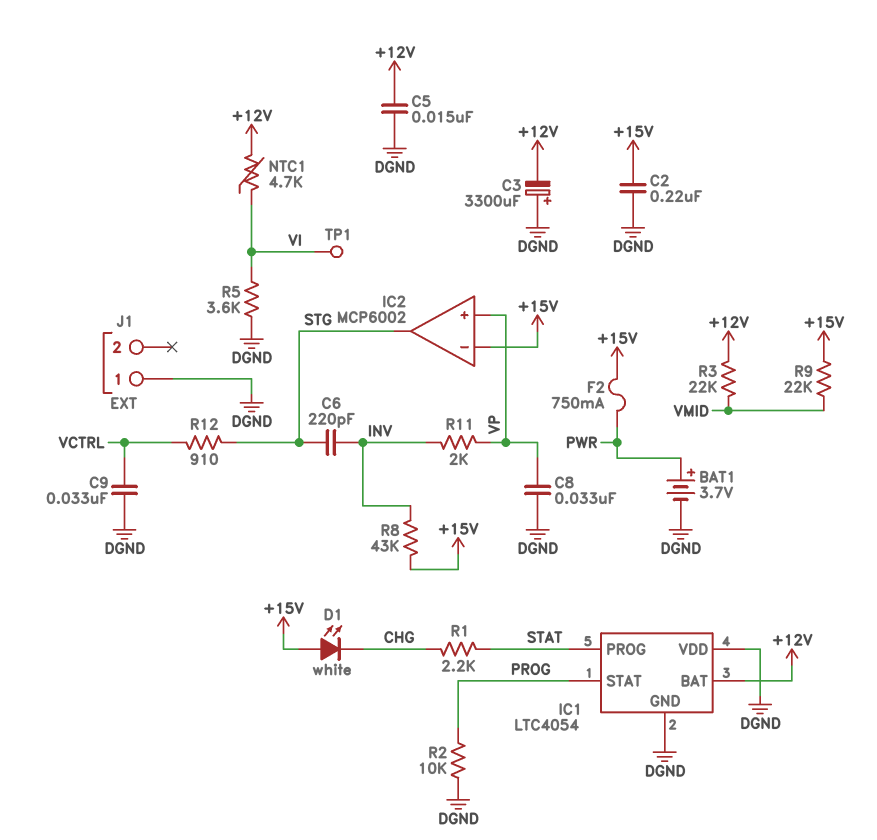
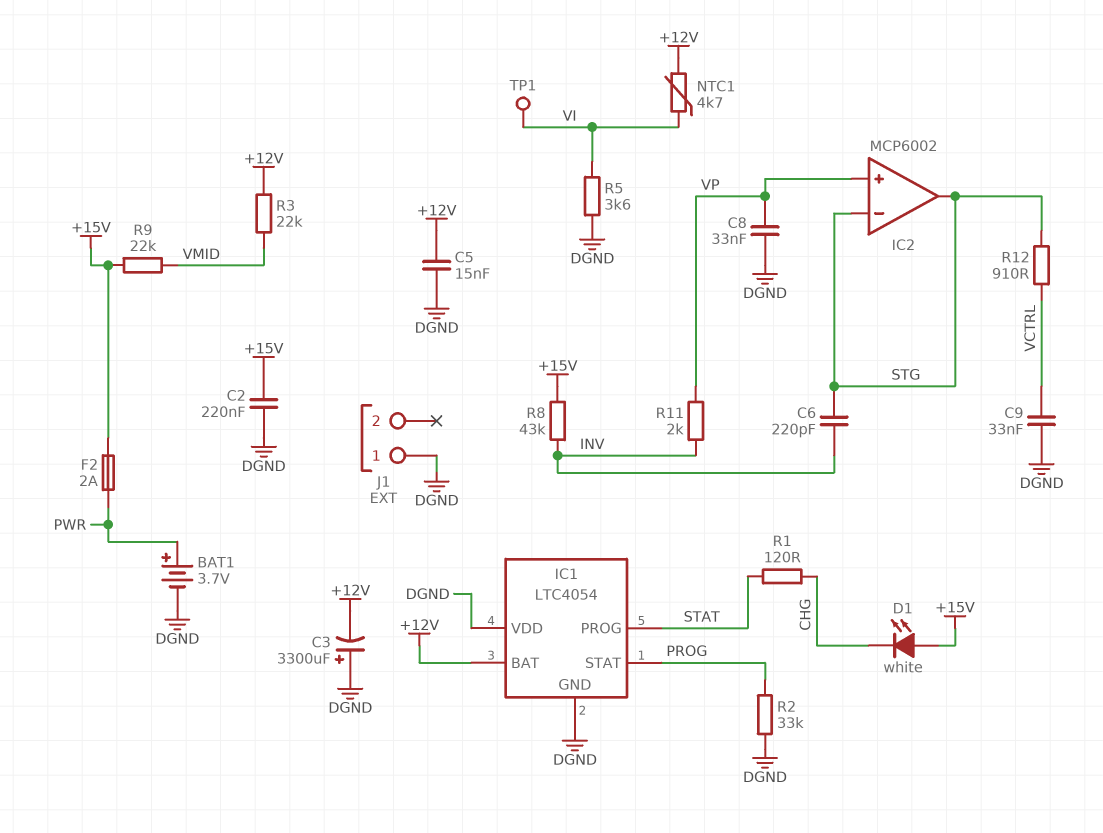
F2: 750mA (+15V, PWR) -> 2A (+15V, PWR)
IC2 pin in-: +15V -> STG
R1: 2.2k (CHG, STAT) -> 120 (CHG, STAT)
R2: 10k (DGND, PROG) -> 33k (DGND, PROG)

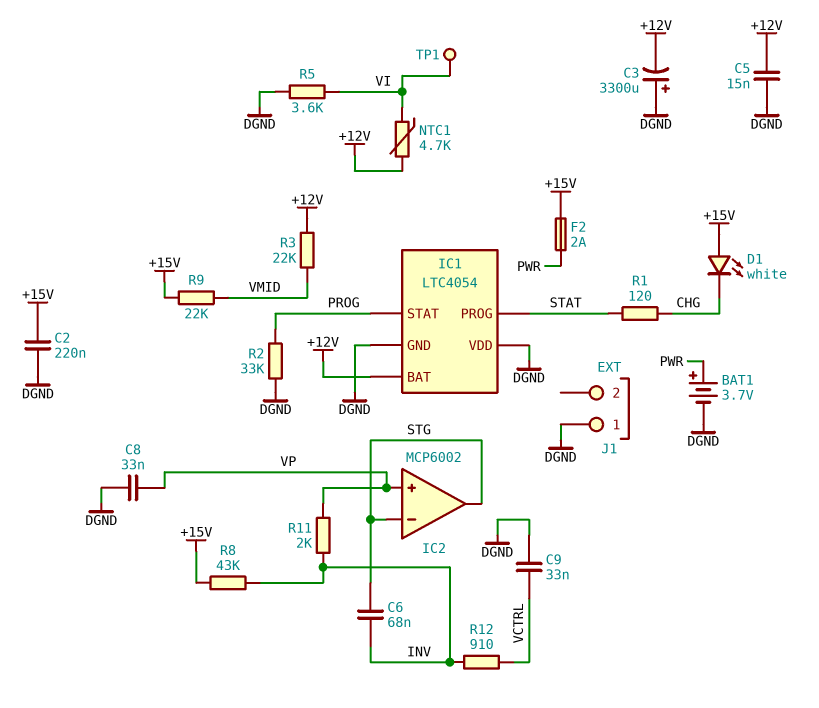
C6: 220pF (INV, STG) -> 68nF (INV, STG)
R12: 910 (STG, VCTRL) -> 910 (INV, VCTRL)

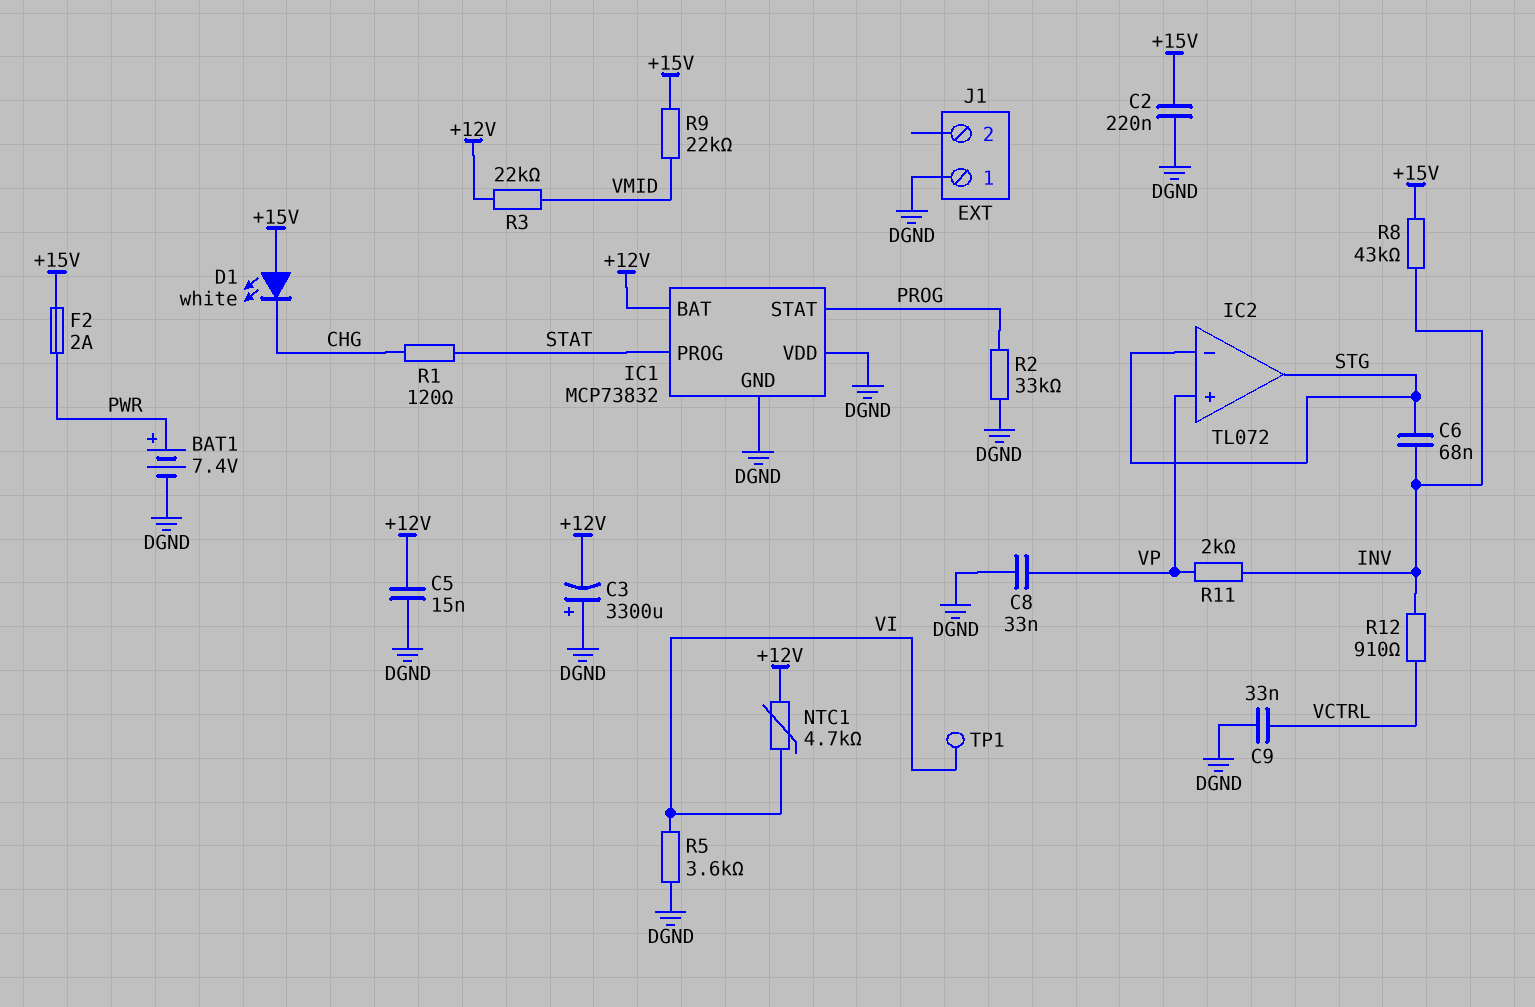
BAT1: 3.7V (plus PWR, minus DGND) -> 7.4V (plus PWR, minus DGND)
IC1: LTC4054 -> MCP73832
IC2: MCP6002 -> TL072

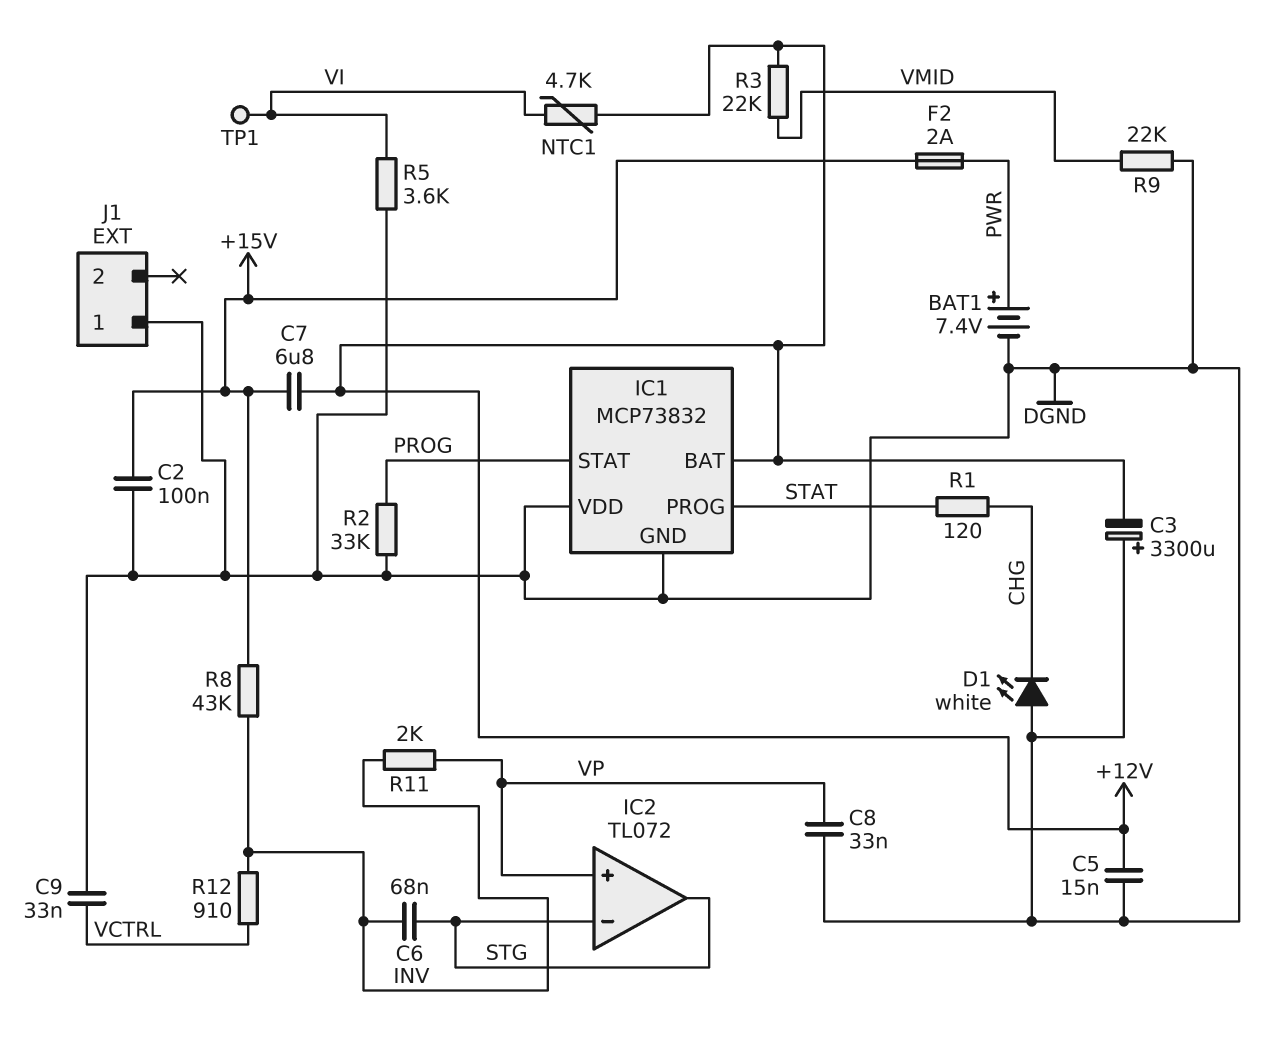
C2: 220nF (+15V, DGND) -> 100nF (+15V, DGND)
C7: none -> 6.8uF (+12V, +15V)
D1: LED white (A +15V, K CHG) -> LED white (A DGND, K CHG)
R9: 22k (+15V, VMID) -> 22k (DGND, VMID)

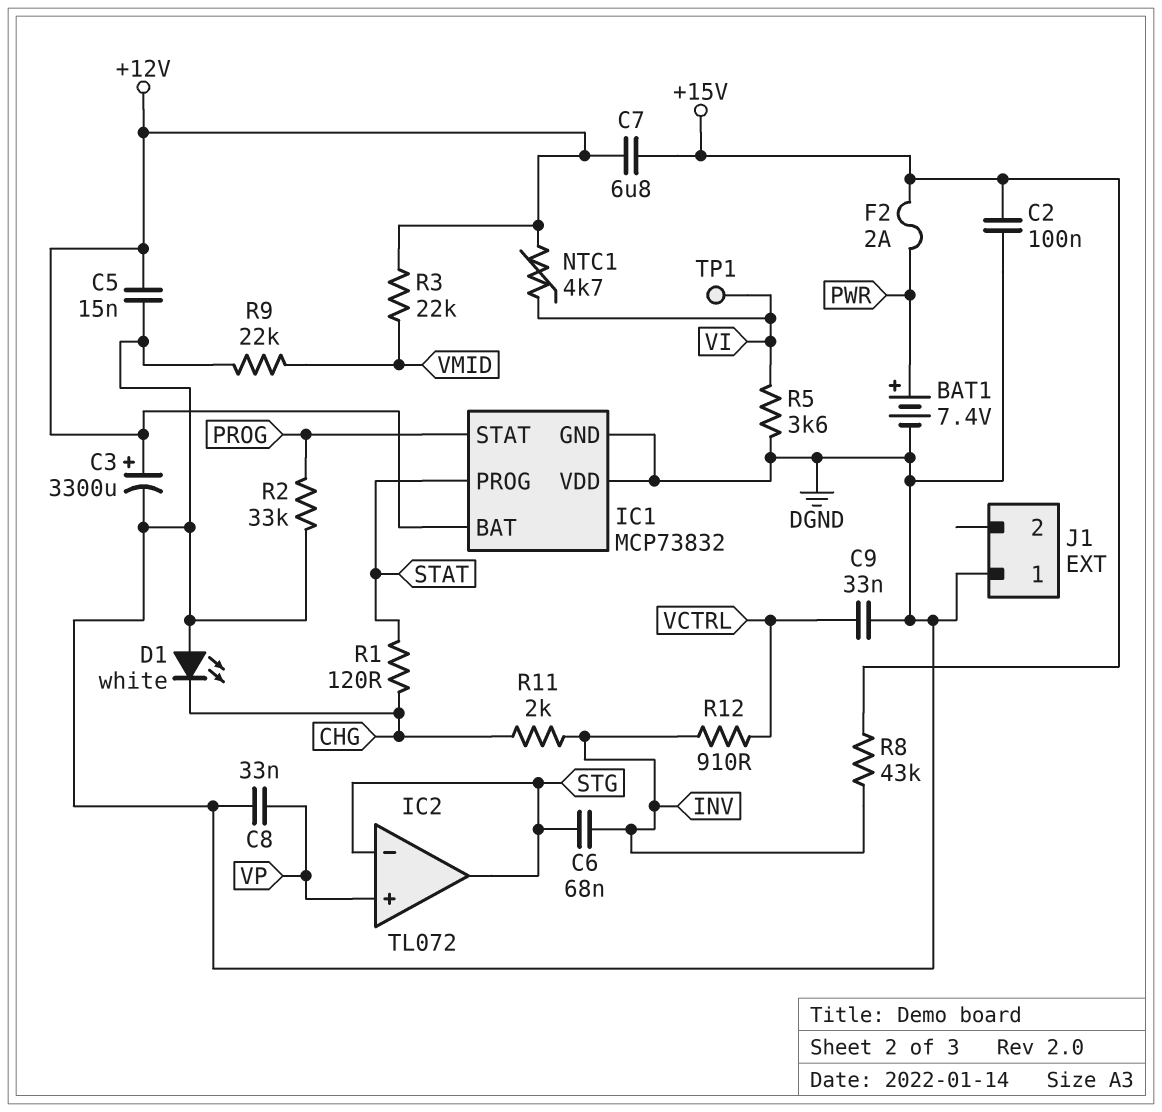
C3: 3300uF (plus DGND, minus +12V) -> 3300uF (plus +12V, minus DGND)
R11: 2k (INV, VP) -> 2k (CHG, INV)

